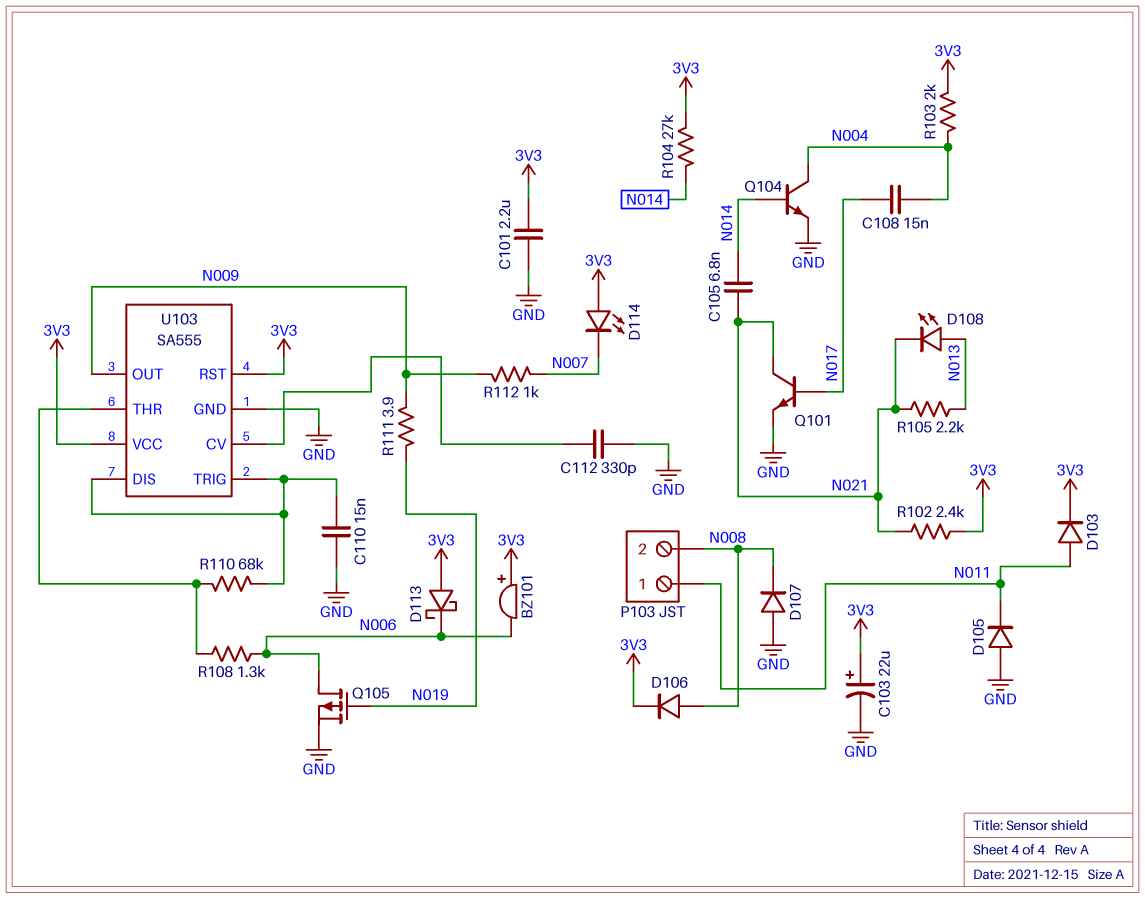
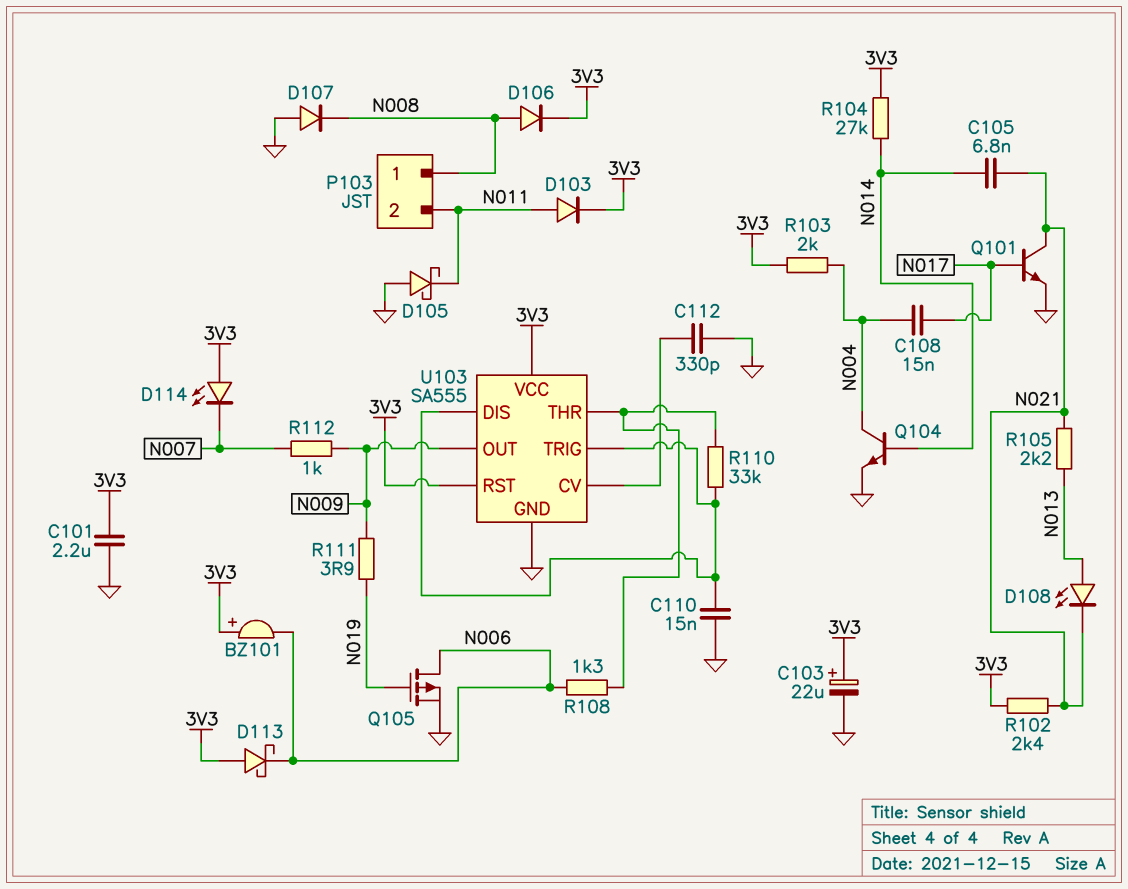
D105: diode (A GND, K N011) -> schottky (A GND, K N011)
P103 pin 1: N011 -> N008
P103 pin 2: N008 -> N011
R110: 68k (U103/DIS, U103/THR) -> 33k (U103/DIS, U103/THR)

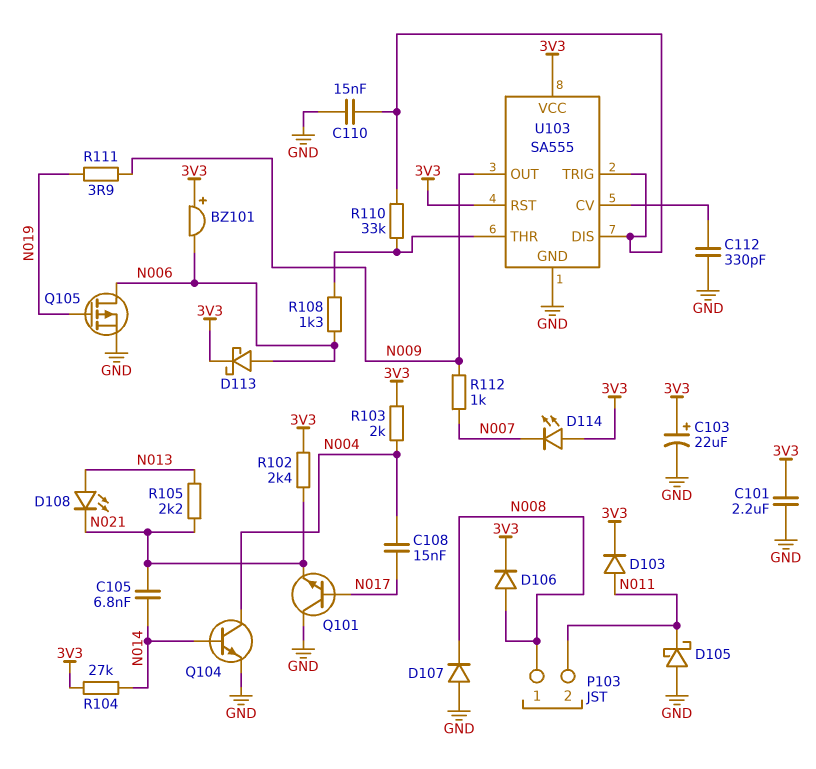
D113: schottky (A 3V3, K N006) -> schottky (A N006, K 3V3)
Q101: NPN (B N017, C N021, E GND) -> NPN (B N017, C GND, E N021)

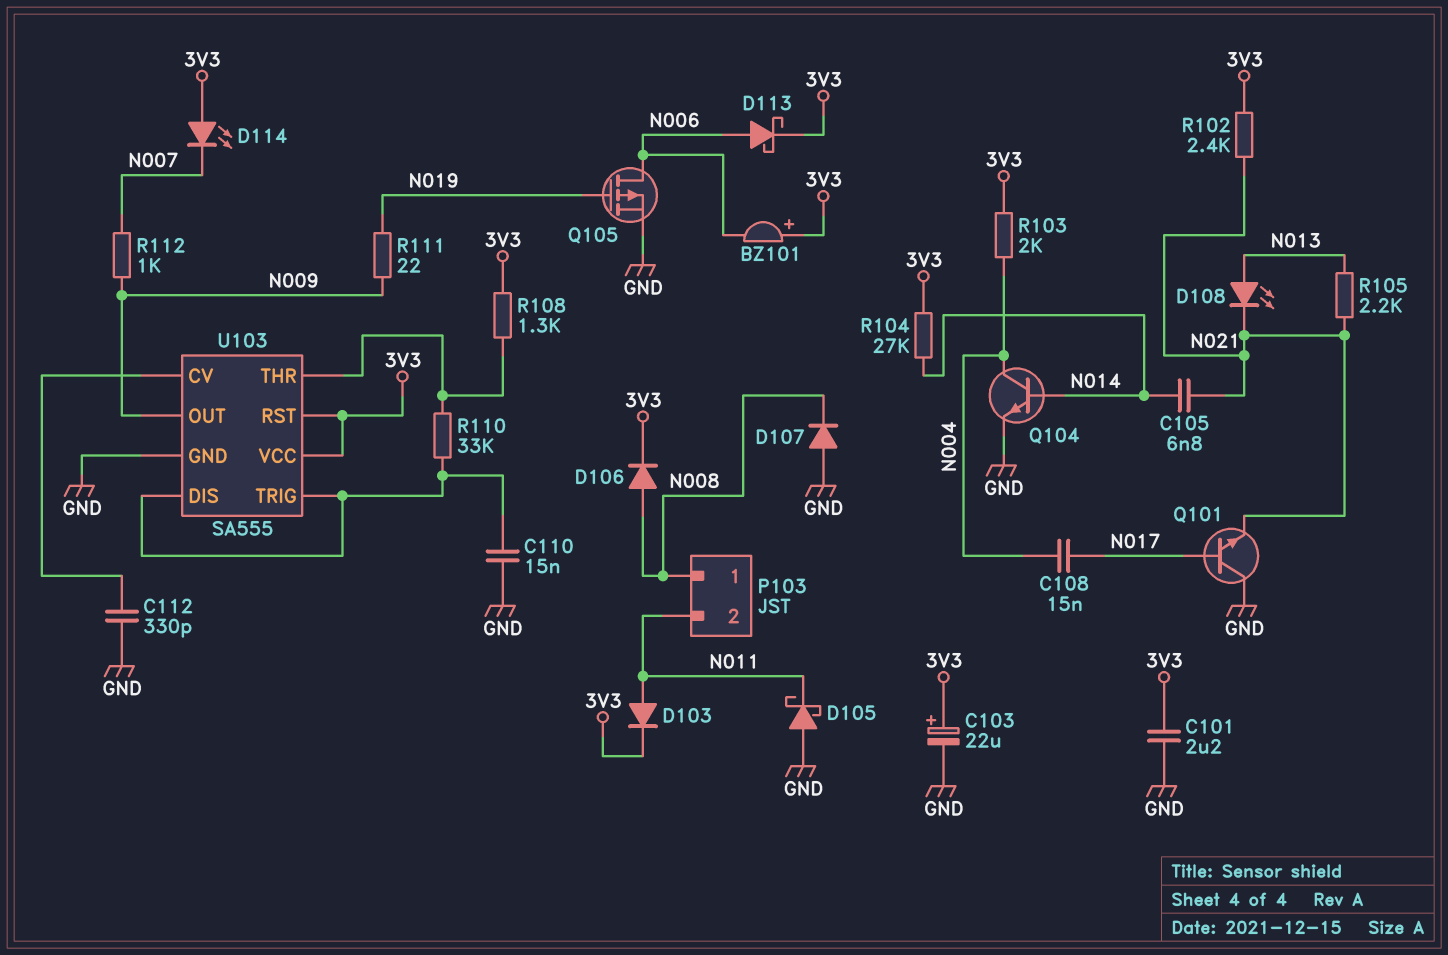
R108: 1.3k (N006, U103/THR) -> 1.3k (3V3, U103/THR)
R111: 3.9 (N009, N019) -> 22 (N009, N019)

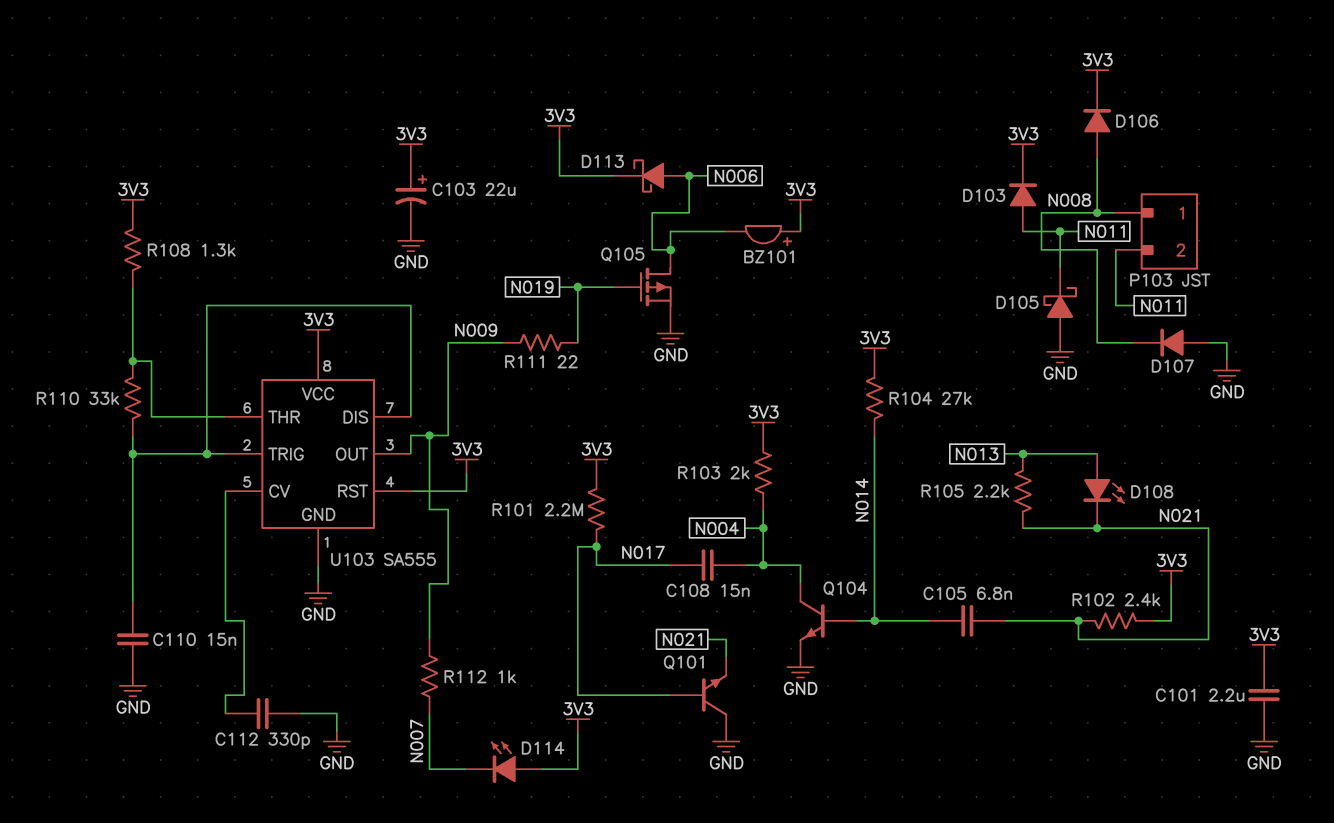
R101: none -> 2.2M (3V3, N017)

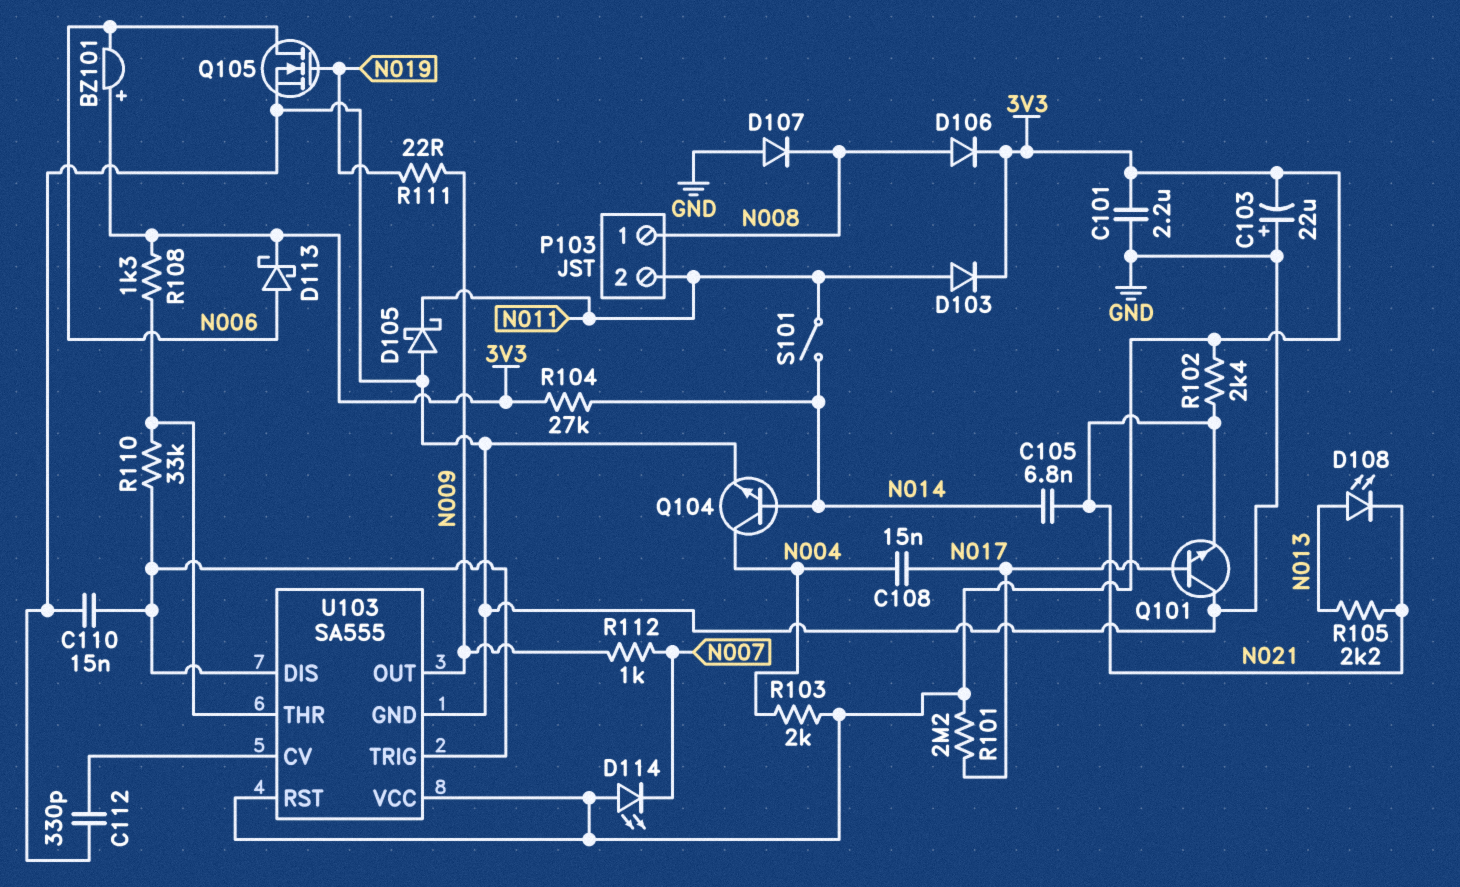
C103: 22uF (plus 3V3, minus GND) -> 22uF (plus GND, minus 3V3)
Q105: PMOS (G N019, D N006, S GND) -> NMOS (G N019, D N006, S GND)
S101: none -> switch (N011, N014)

